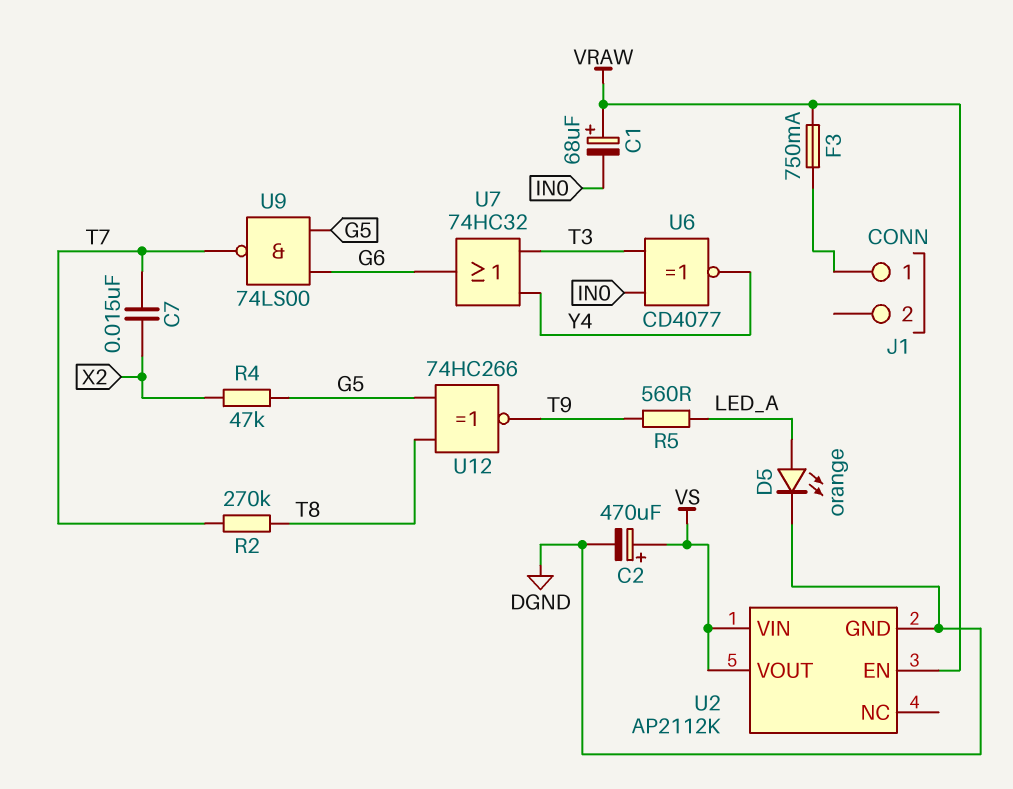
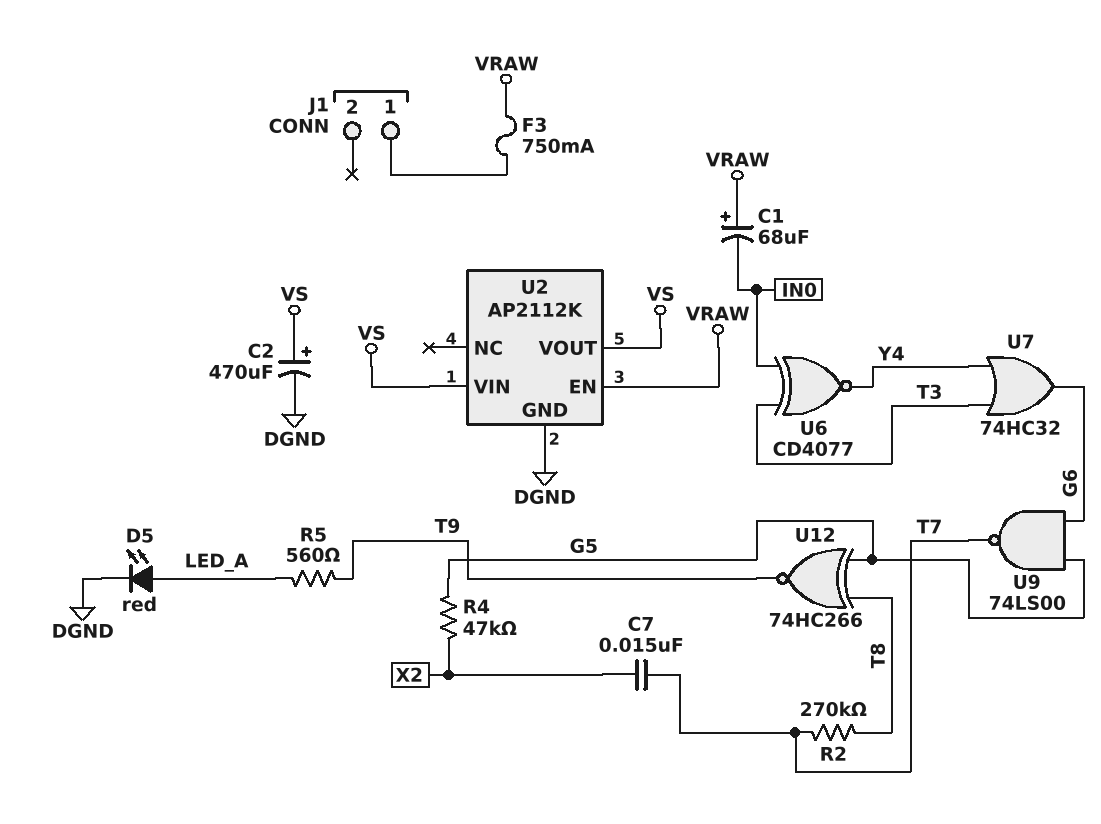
D5: LED orange (A LED_A, K DGND) -> LED red (A LED_A, K DGND)

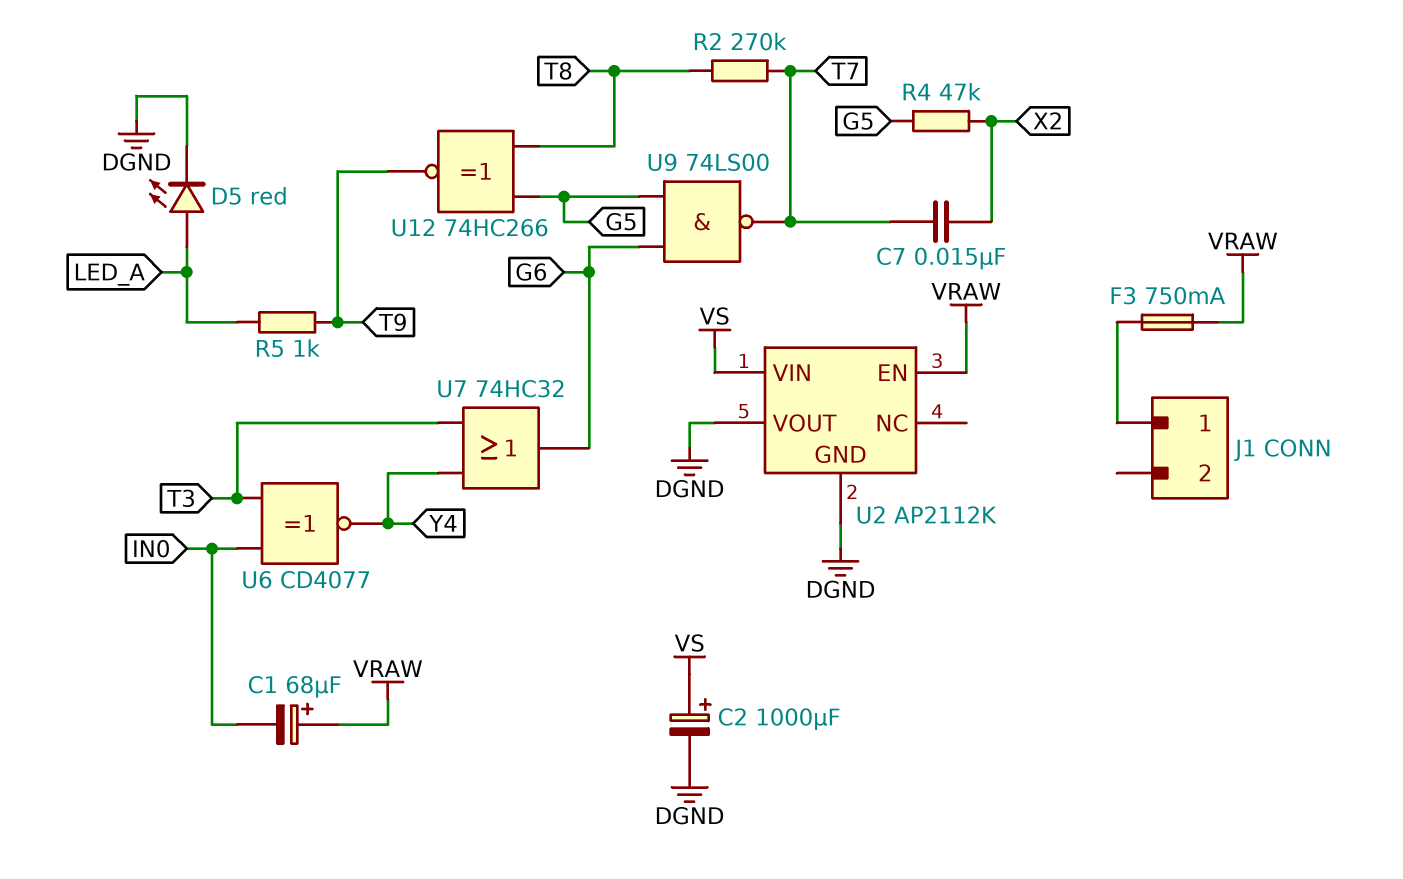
C2: 470uF (plus VS, minus DGND) -> 1000uF (plus VS, minus DGND)
R5: 560 (LED_A, T9) -> 1k (LED_A, T9)
U2 pin VOUT: VS -> DGND

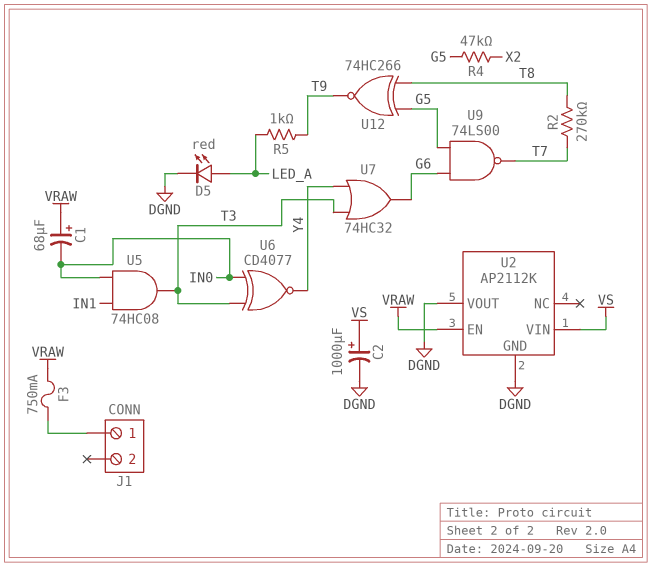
C7: 15nF (T7, X2) -> none
U5: none -> AND 74HC08 (in IN0, in IN1, out T3)

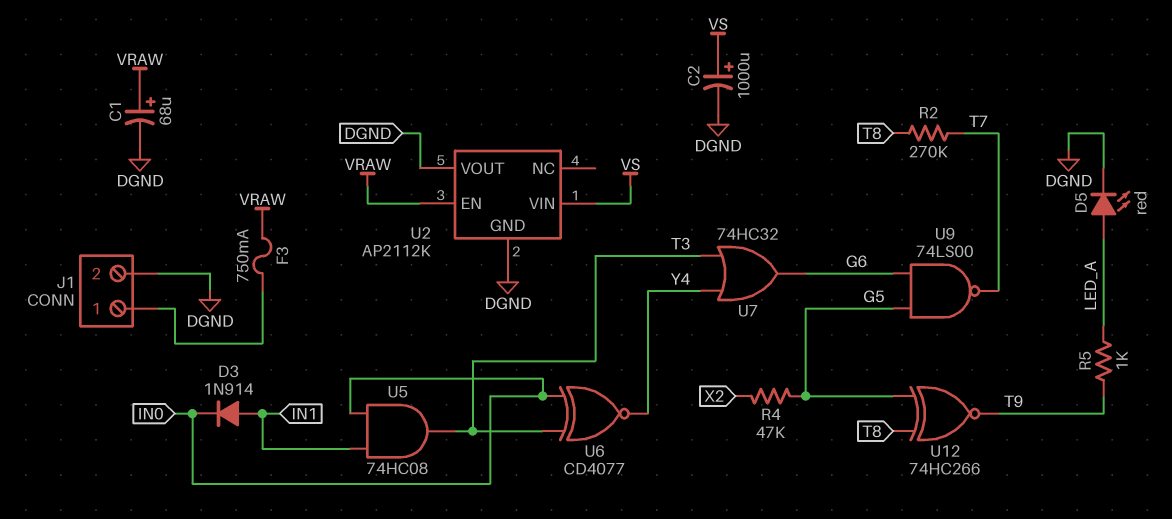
C1: 68uF (plus VRAW, minus IN0) -> 68uF (plus VRAW, minus DGND)
D3: none -> diode 1N914 (A IN1, K IN0)
J1 pin 2: none -> DGND

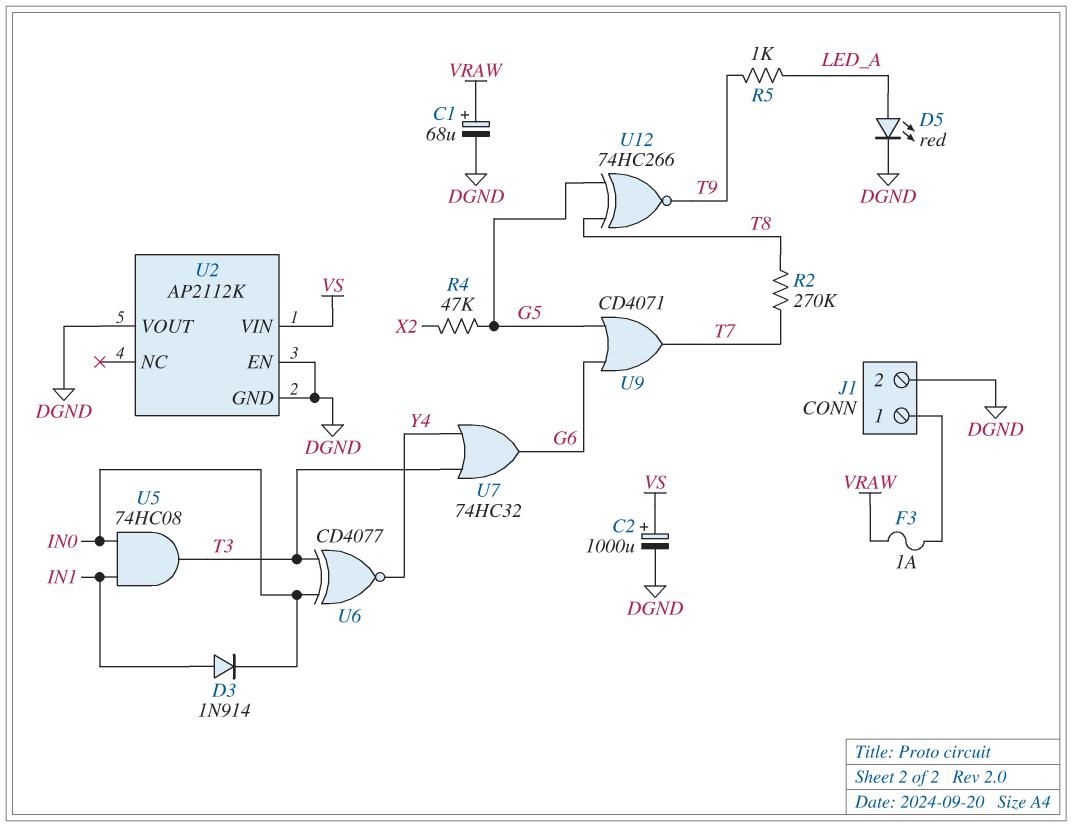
F3: 750mA (J1/1, VRAW) -> 1A (J1/1, VRAW)
U2 pin EN: VRAW -> DGND
U9: NAND 74LS00 (in G5, in G6, out T7) -> OR CD4071 (in G5, in G6, out T7)

